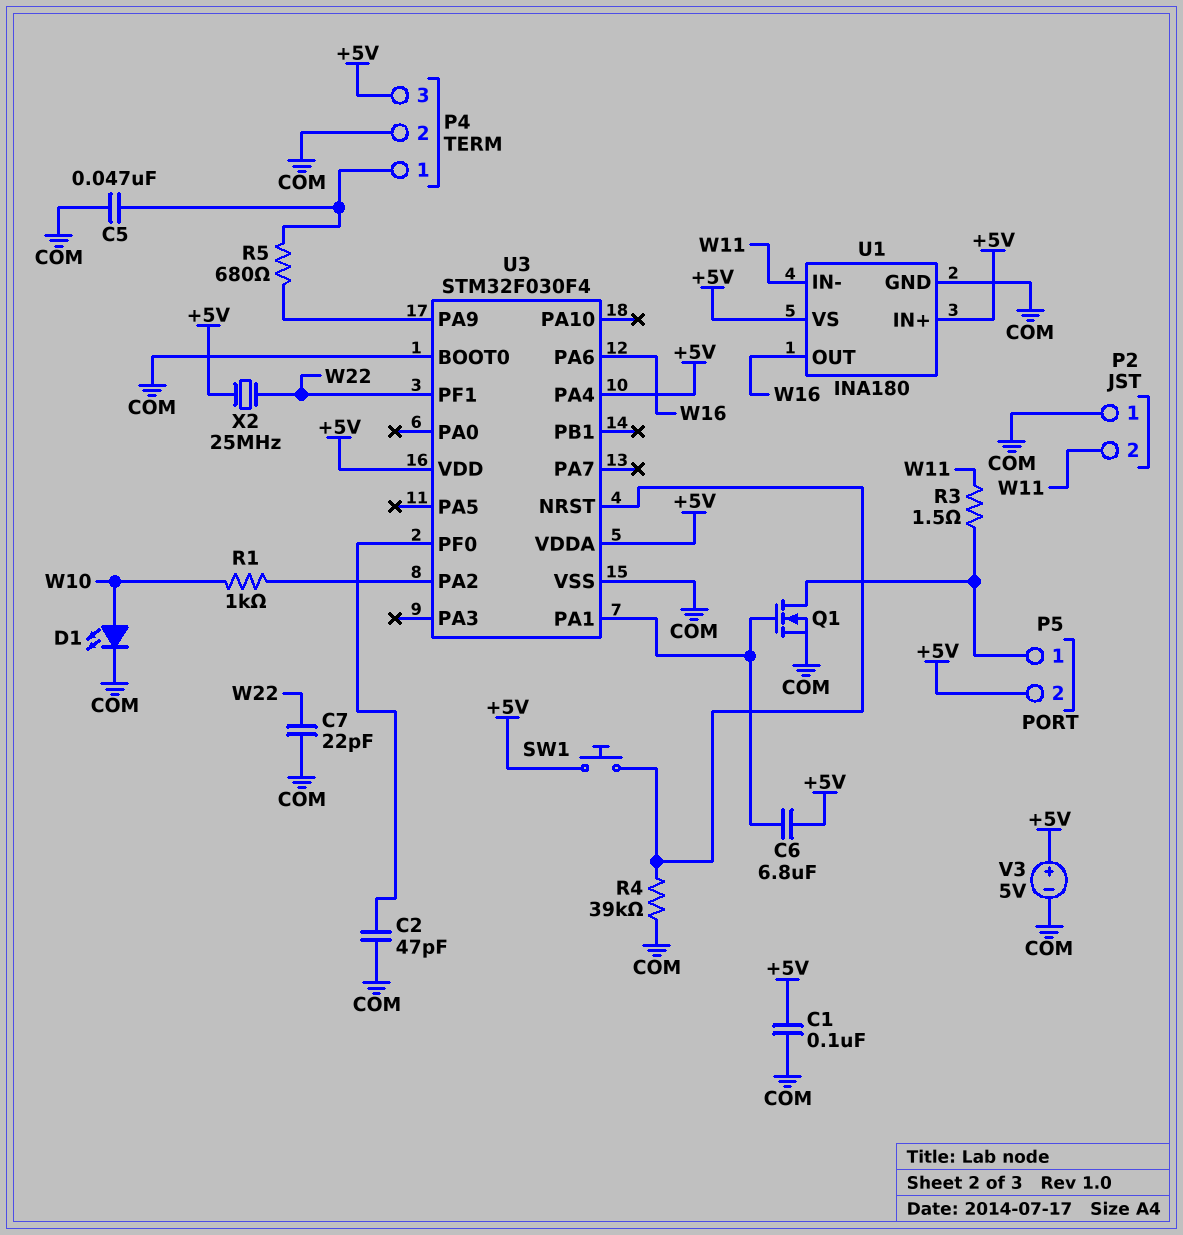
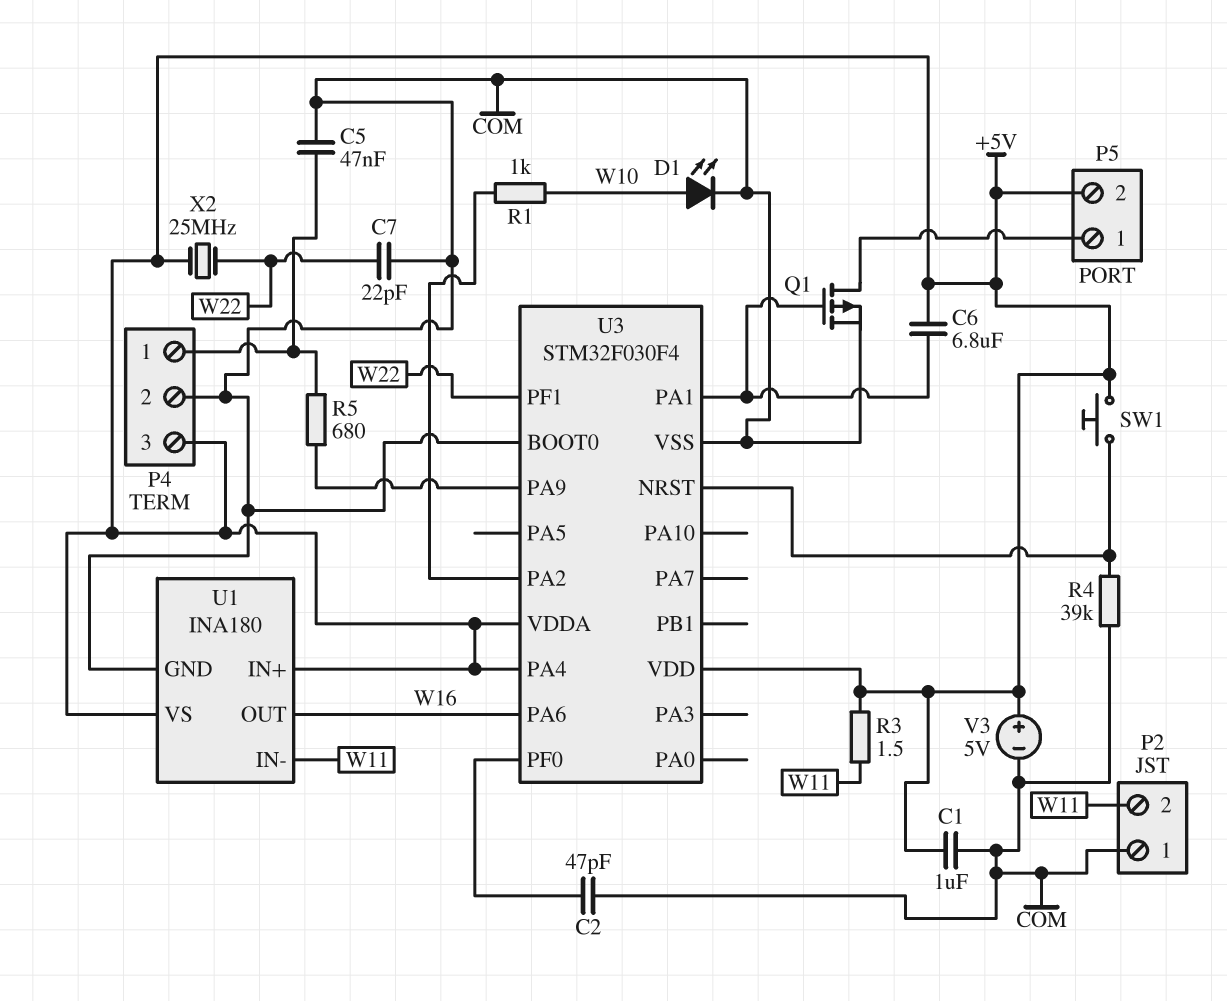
C1: 100nF (+5V, COM) -> 1uF (+5V, COM)
Q1: NMOS (G U3/PA1, D P5/1, S COM) -> PMOS (G U3/PA1, D P5/1, S COM)
R3: 1.5 (P5/1, W11) -> 1.5 (+5V, W11)

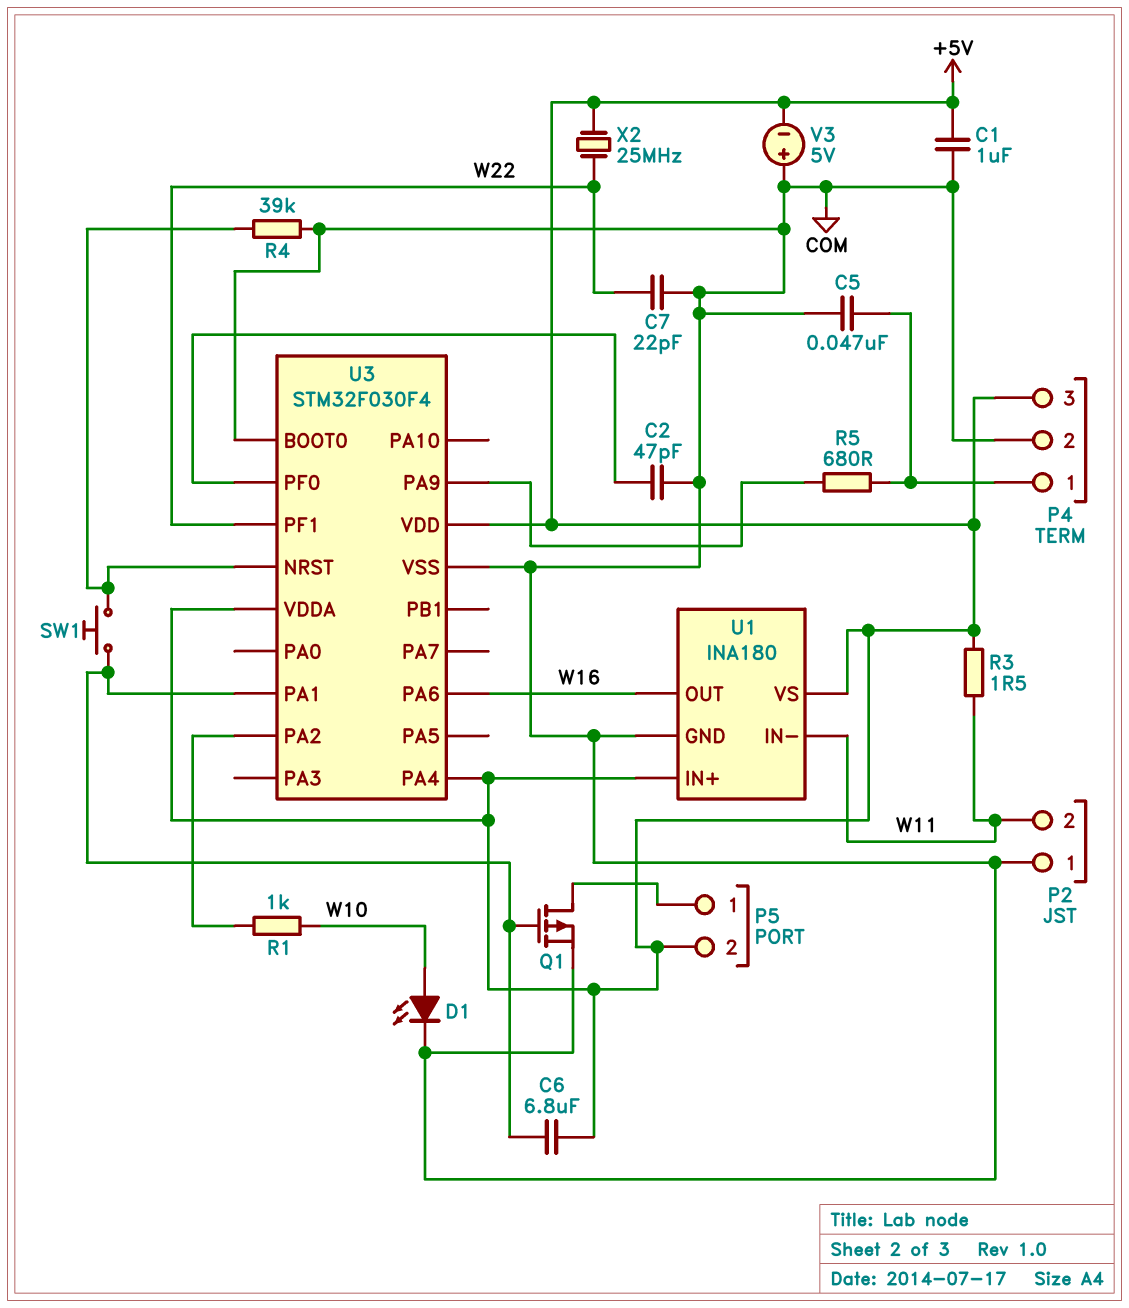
SW1: button (+5V, U3/NRST) -> button (U3/NRST, U3/PA1)
V3: 5V (plus +5V, minus COM) -> 5V (plus COM, minus +5V)

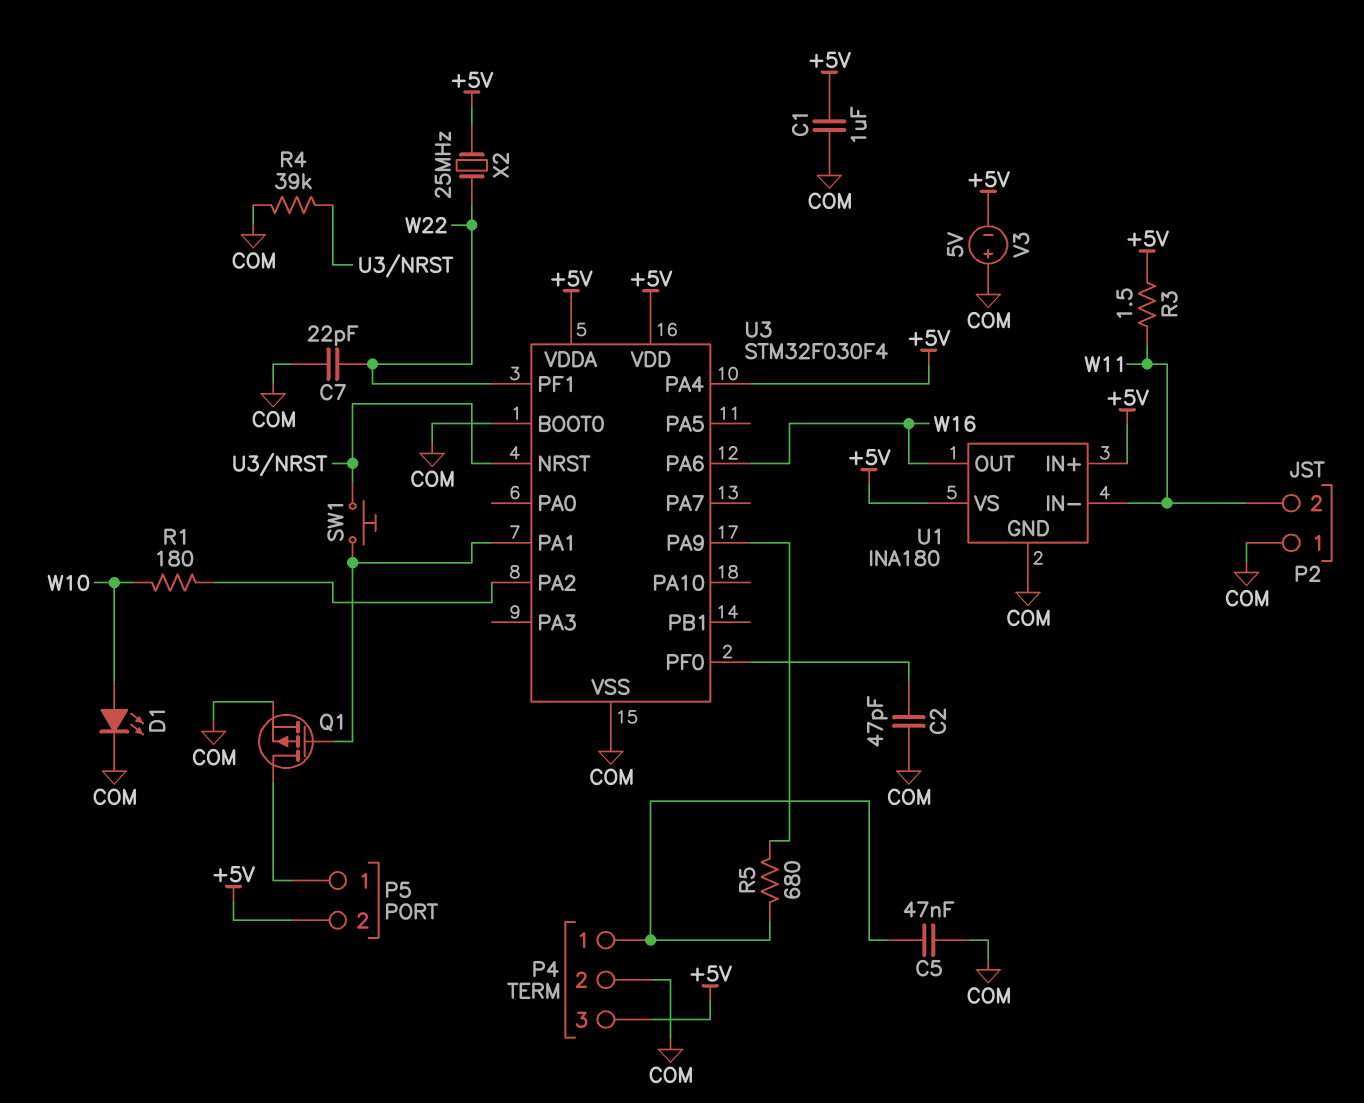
C6: 6.8uF (+5V, U3/PA1) -> none
R1: 1k (U3/PA2, W10) -> 180 (U3/PA2, W10)

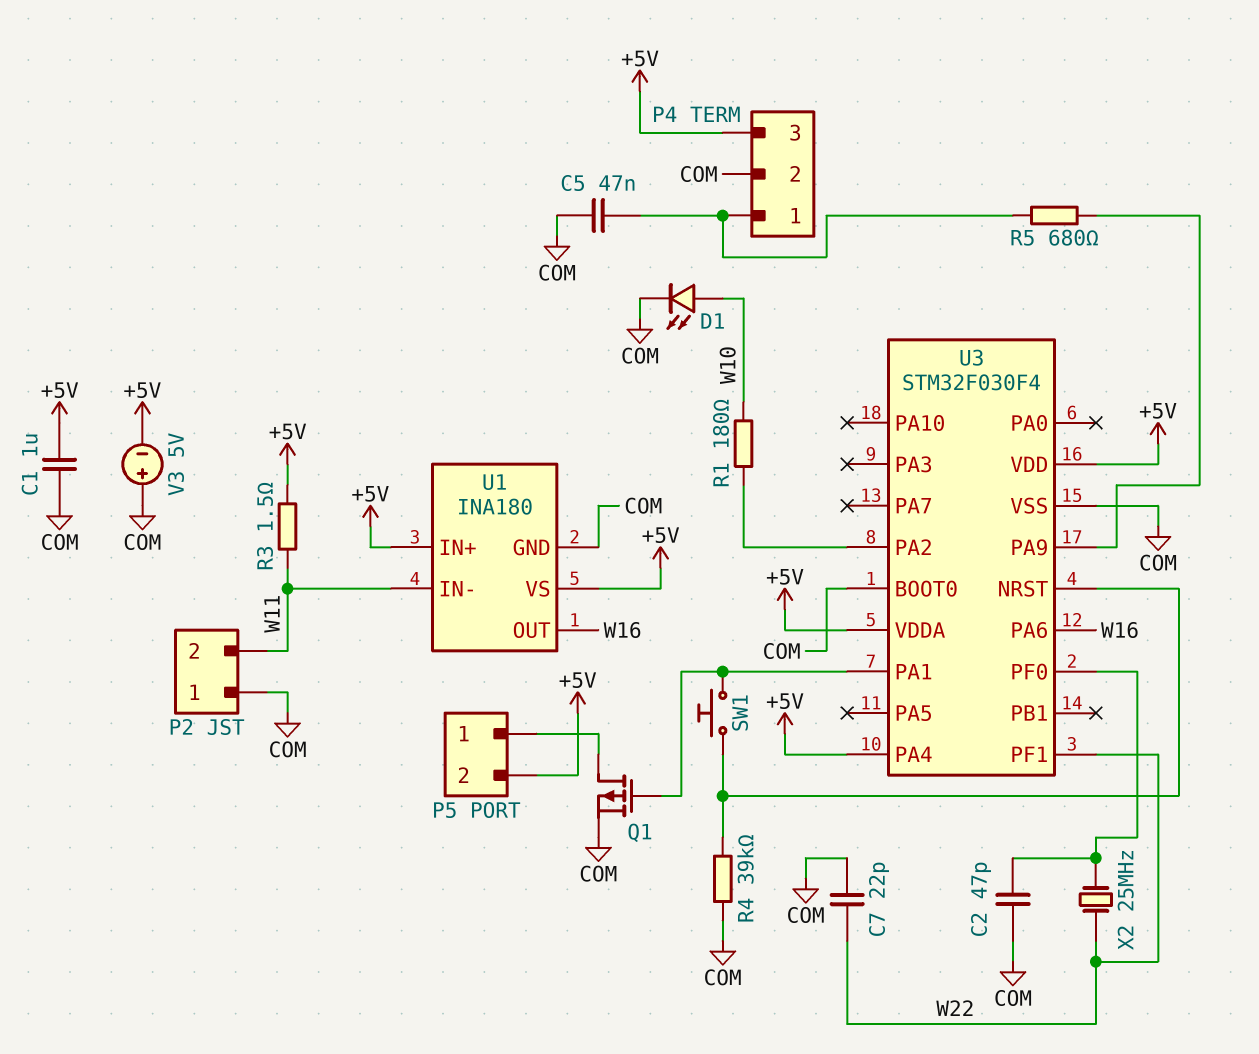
X2: 25MHz (+5V, W22) -> 25MHz (U3/PF0, W22)

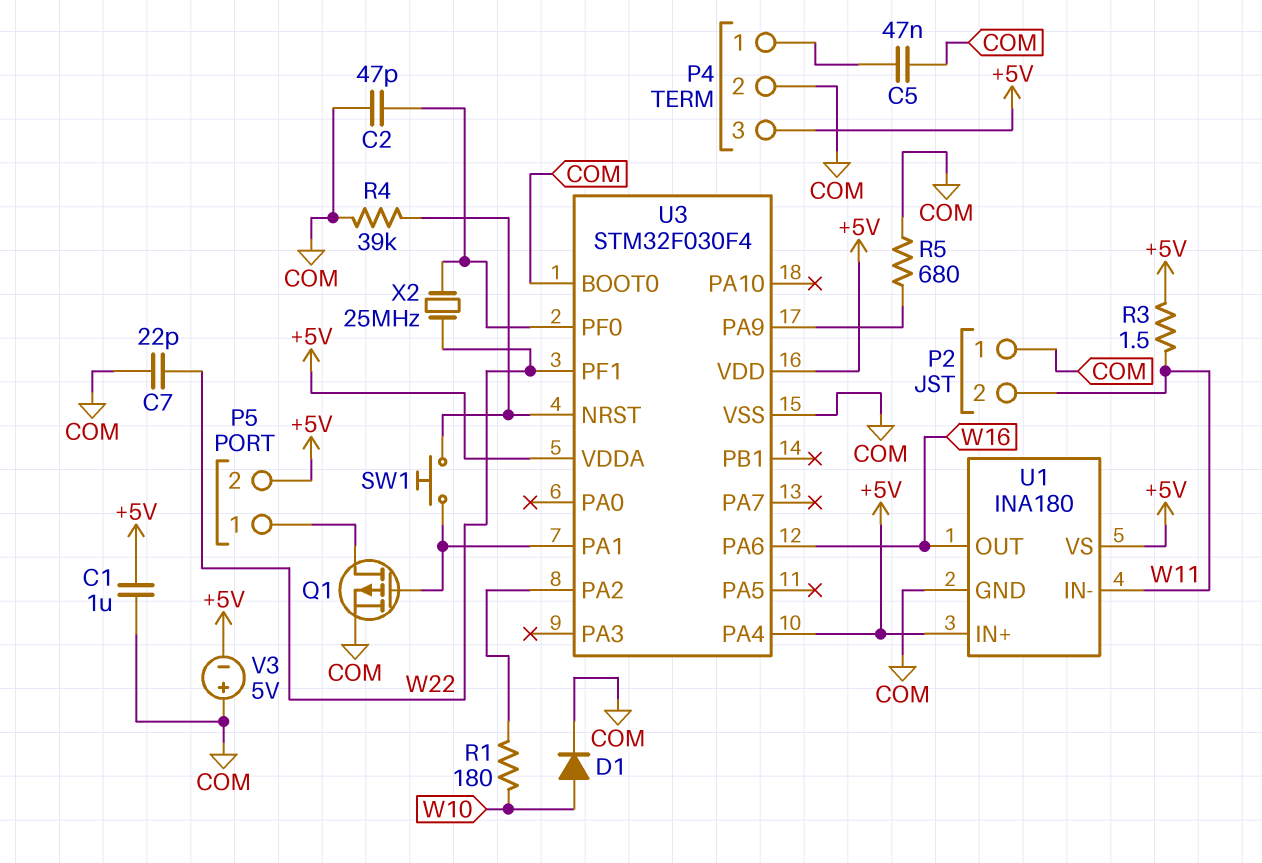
D1: LED (A W10, K COM) -> diode (A W10, K COM)
R5: 680 (P4/1, U3/PA9) -> 680 (COM, U3/PA9)

